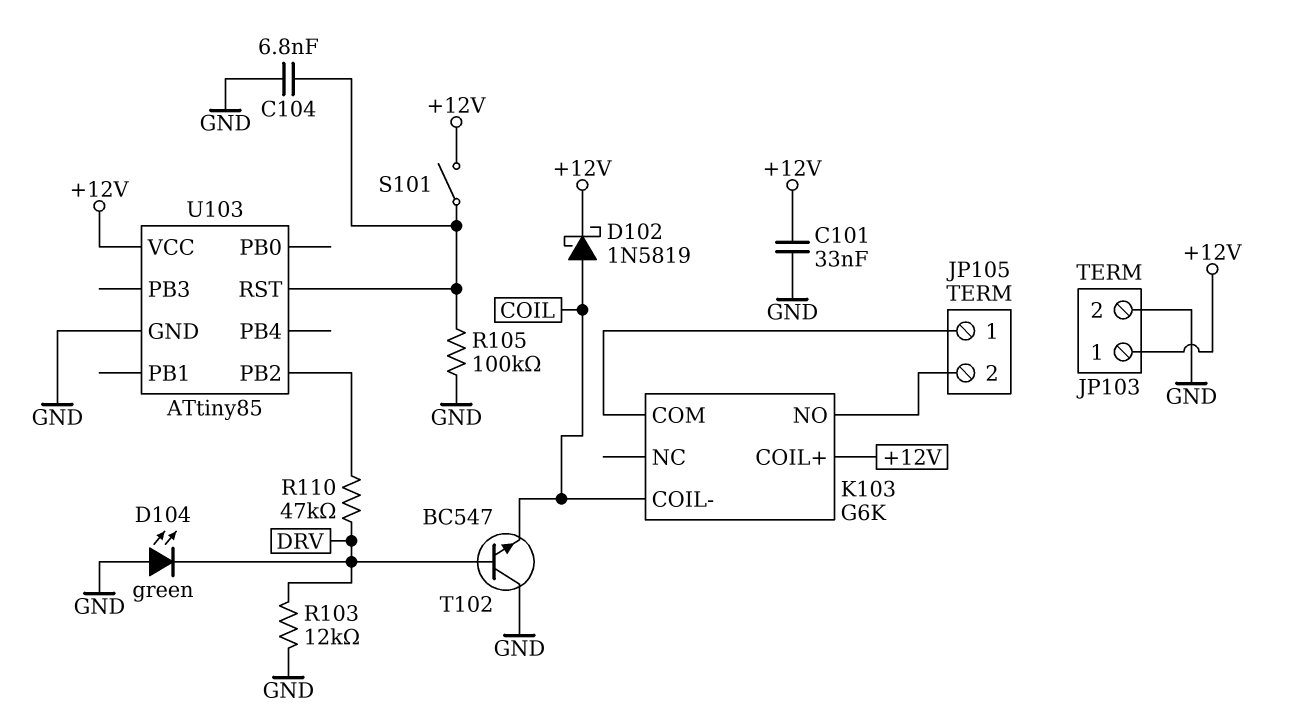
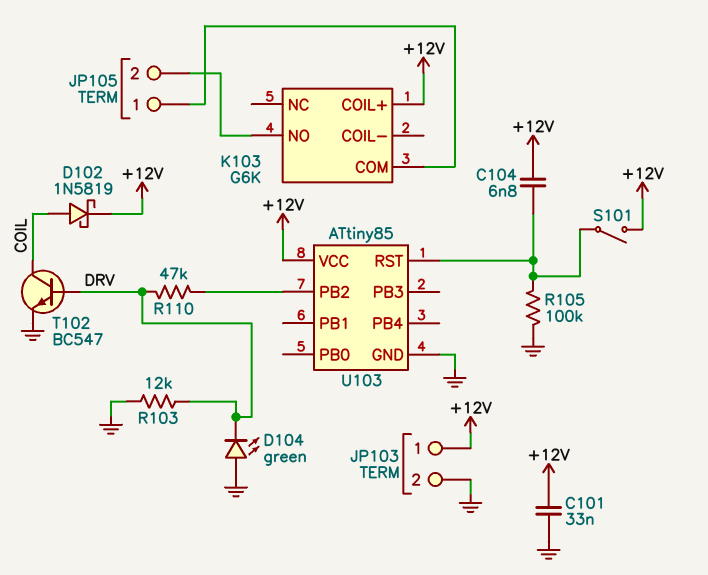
C104: 6.8nF (GND, U103/RST) -> 6.8nF (+12V, U103/RST)
K103 pin COIL-: COIL -> none
T102: NPN BC547 (B DRV, C GND, E COIL) -> NPN BC547 (B DRV, C COIL, E GND)

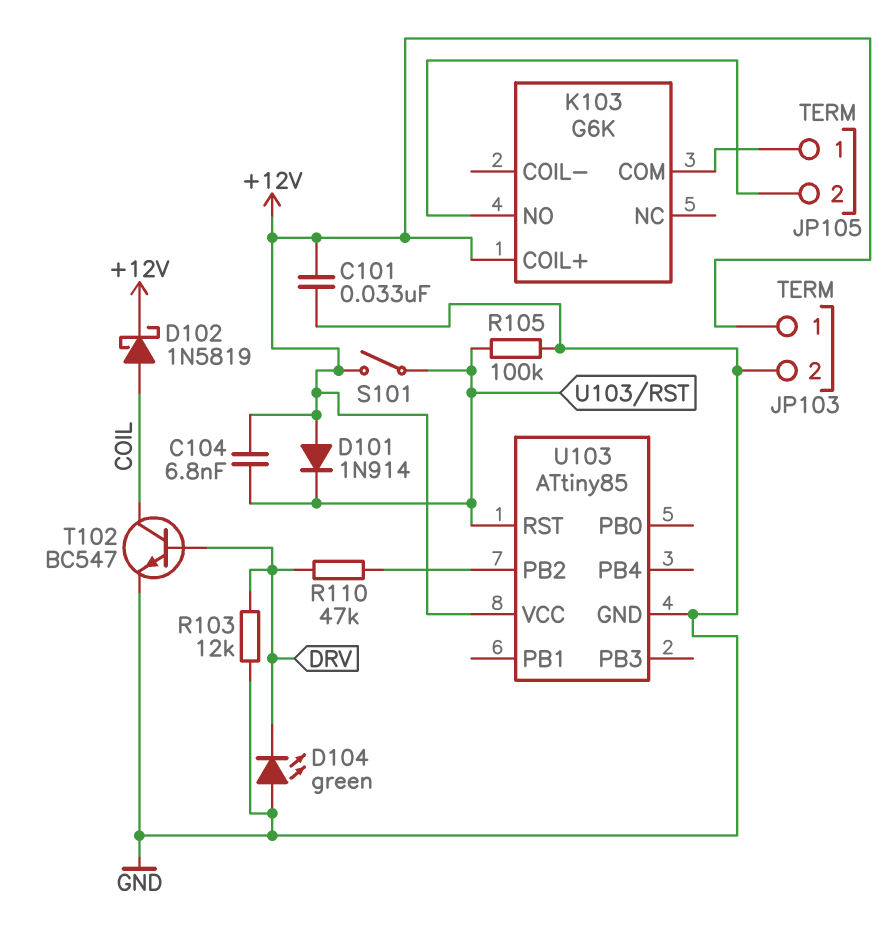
D101: none -> diode 1N914 (A +12V, K U103/RST)

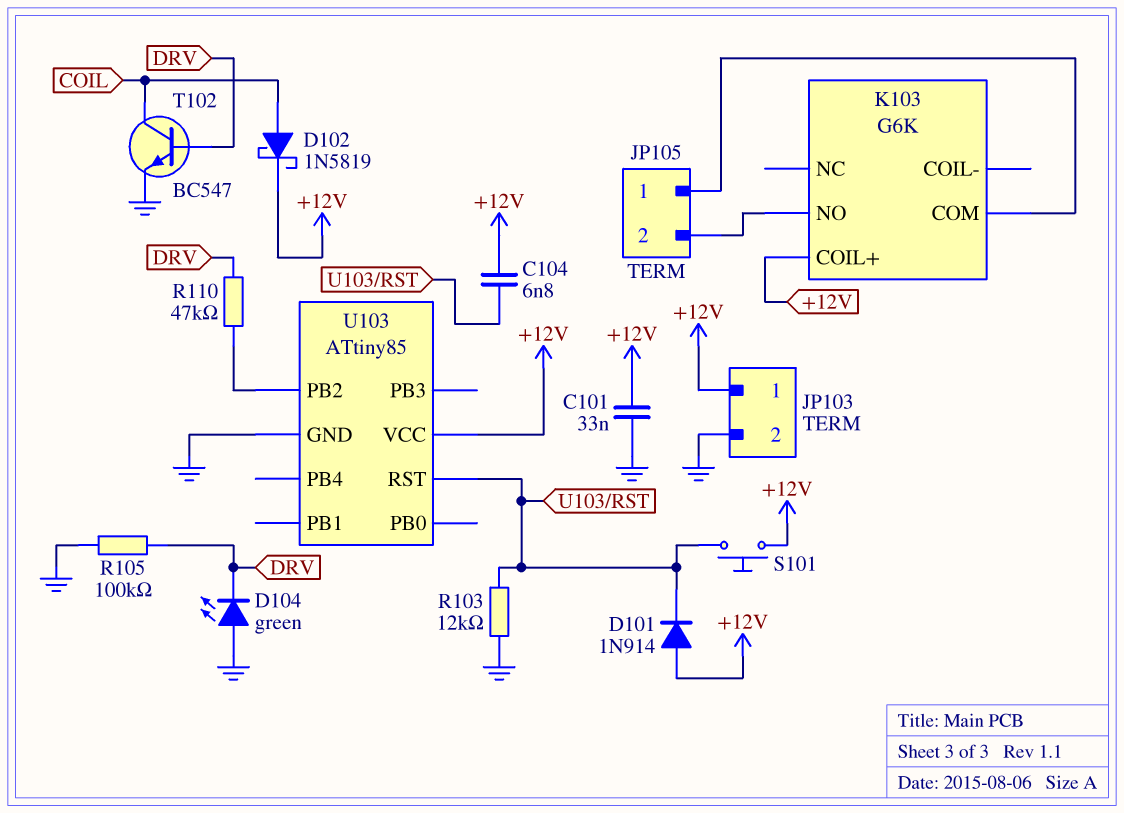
R103: 12k (DRV, GND) -> 12k (GND, U103/RST)
R105: 100k (GND, U103/RST) -> 100k (DRV, GND)
S101: switch (+12V, U103/RST) -> button (+12V, U103/RST)

